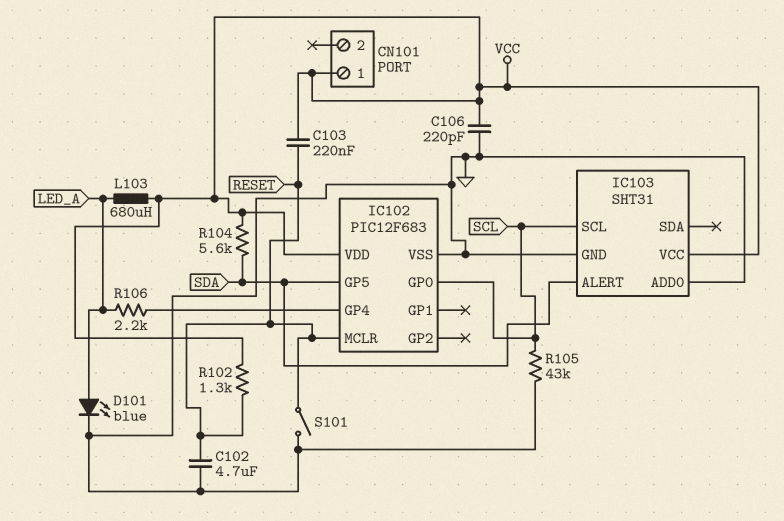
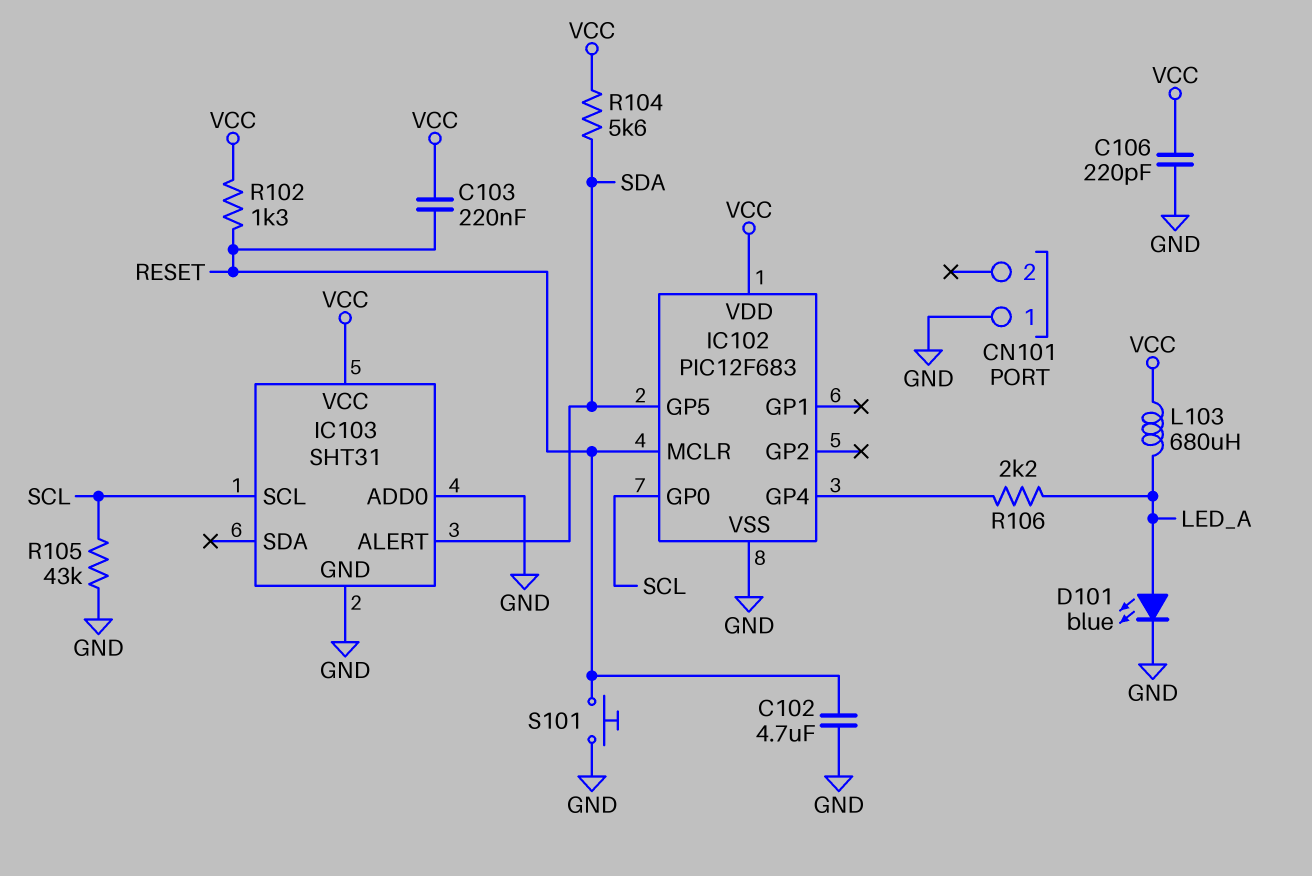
CN101 pin 1: VCC -> GND
S101: switch (GND, RESET) -> button (GND, RESET)

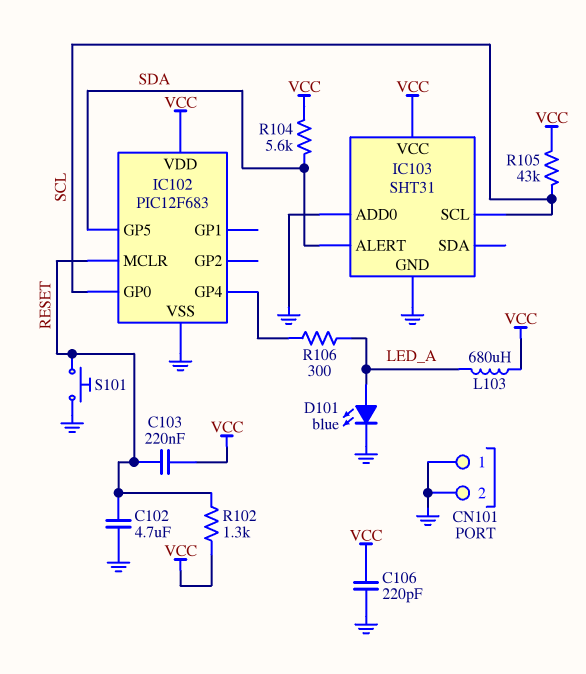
CN101 pin 2: none -> GND
R105: 43k (GND, SCL) -> 43k (SCL, VCC)
R106: 2.2k (IC102/GP4, LED_A) -> 300 (IC102/GP4, LED_A)

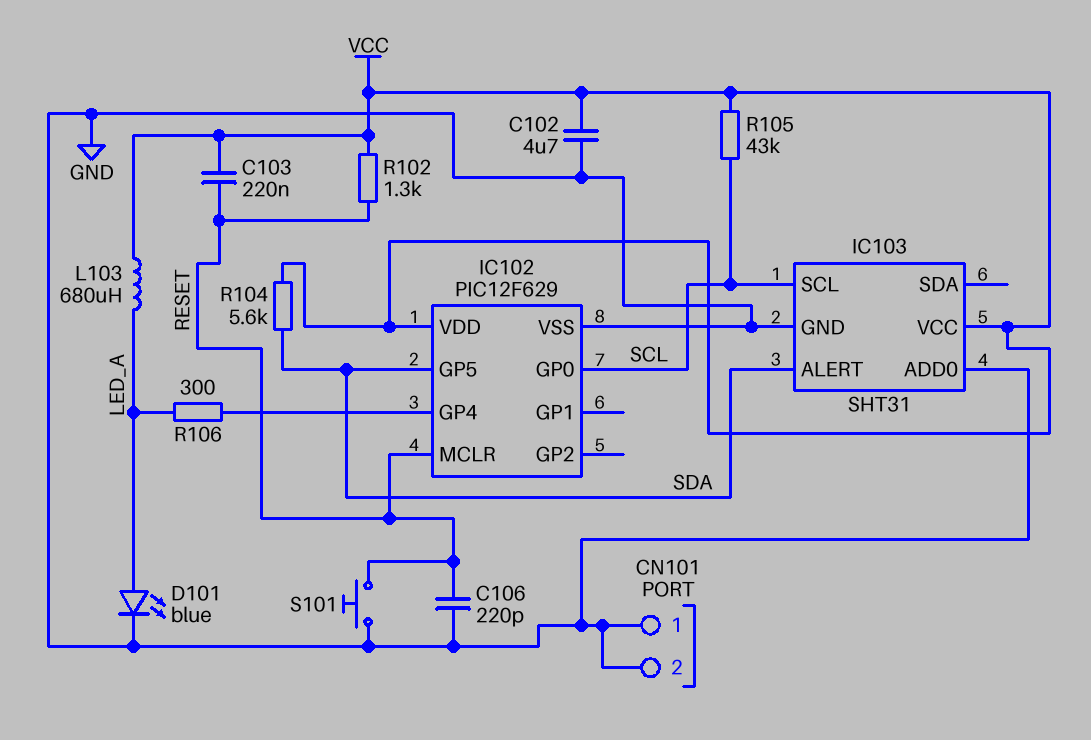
C102: 4.7uF (GND, RESET) -> 4.7uF (GND, VCC)
C106: 220pF (GND, VCC) -> 220pF (GND, RESET)
IC102: PIC12F683 -> PIC12F629

